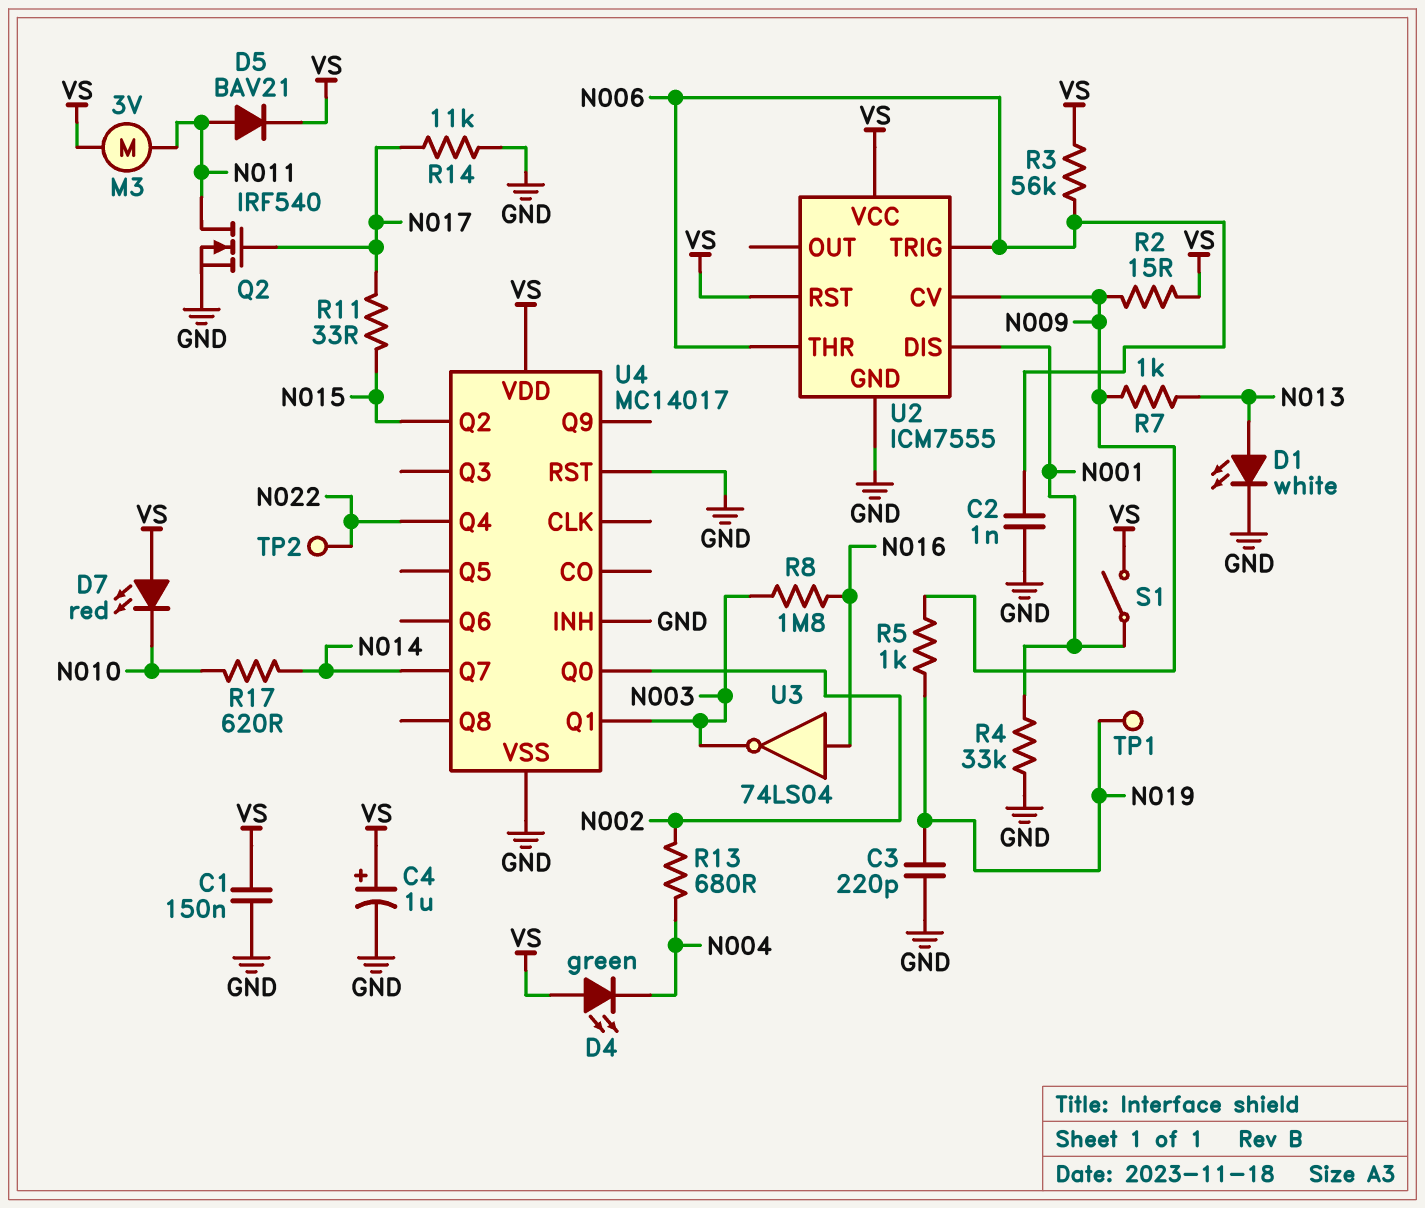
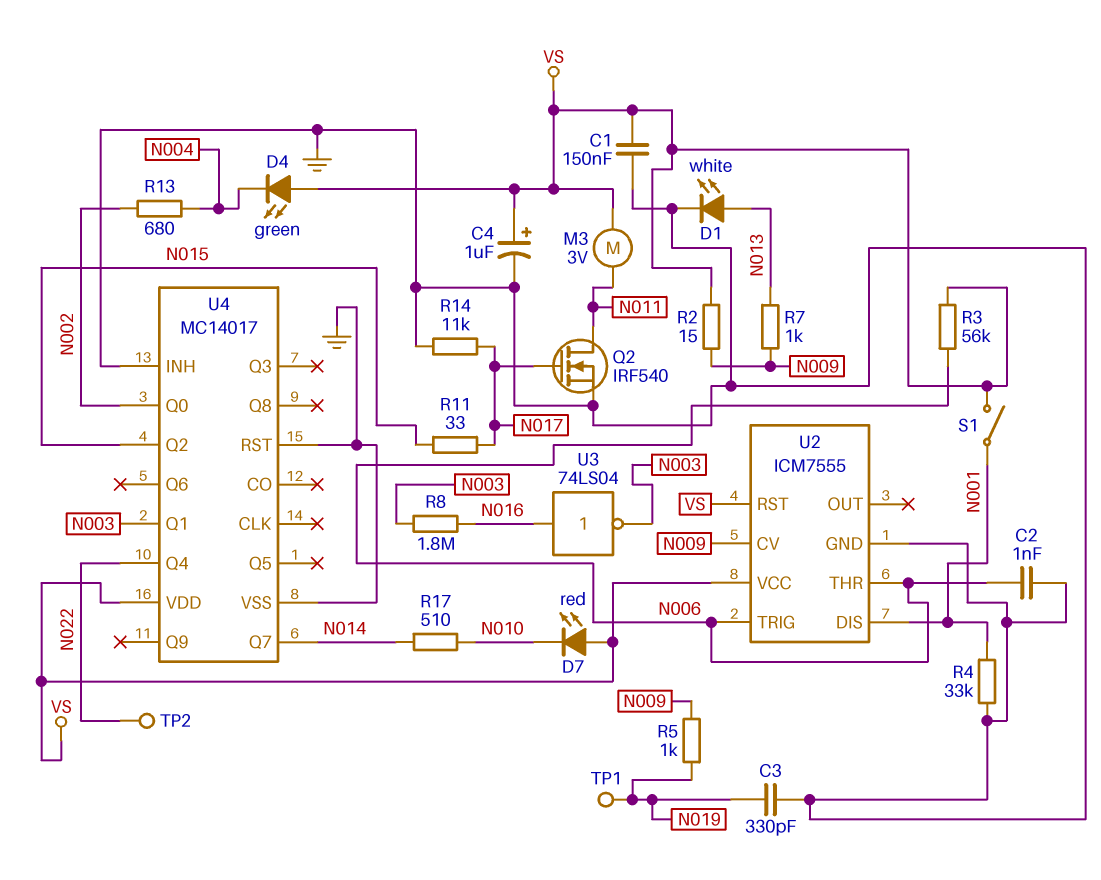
C3: 220pF (GND, N019) -> 330pF (GND, N019)
D5: diode BAV21 (A N011, K VS) -> none
R17: 620 (N010, N014) -> 510 (N010, N014)

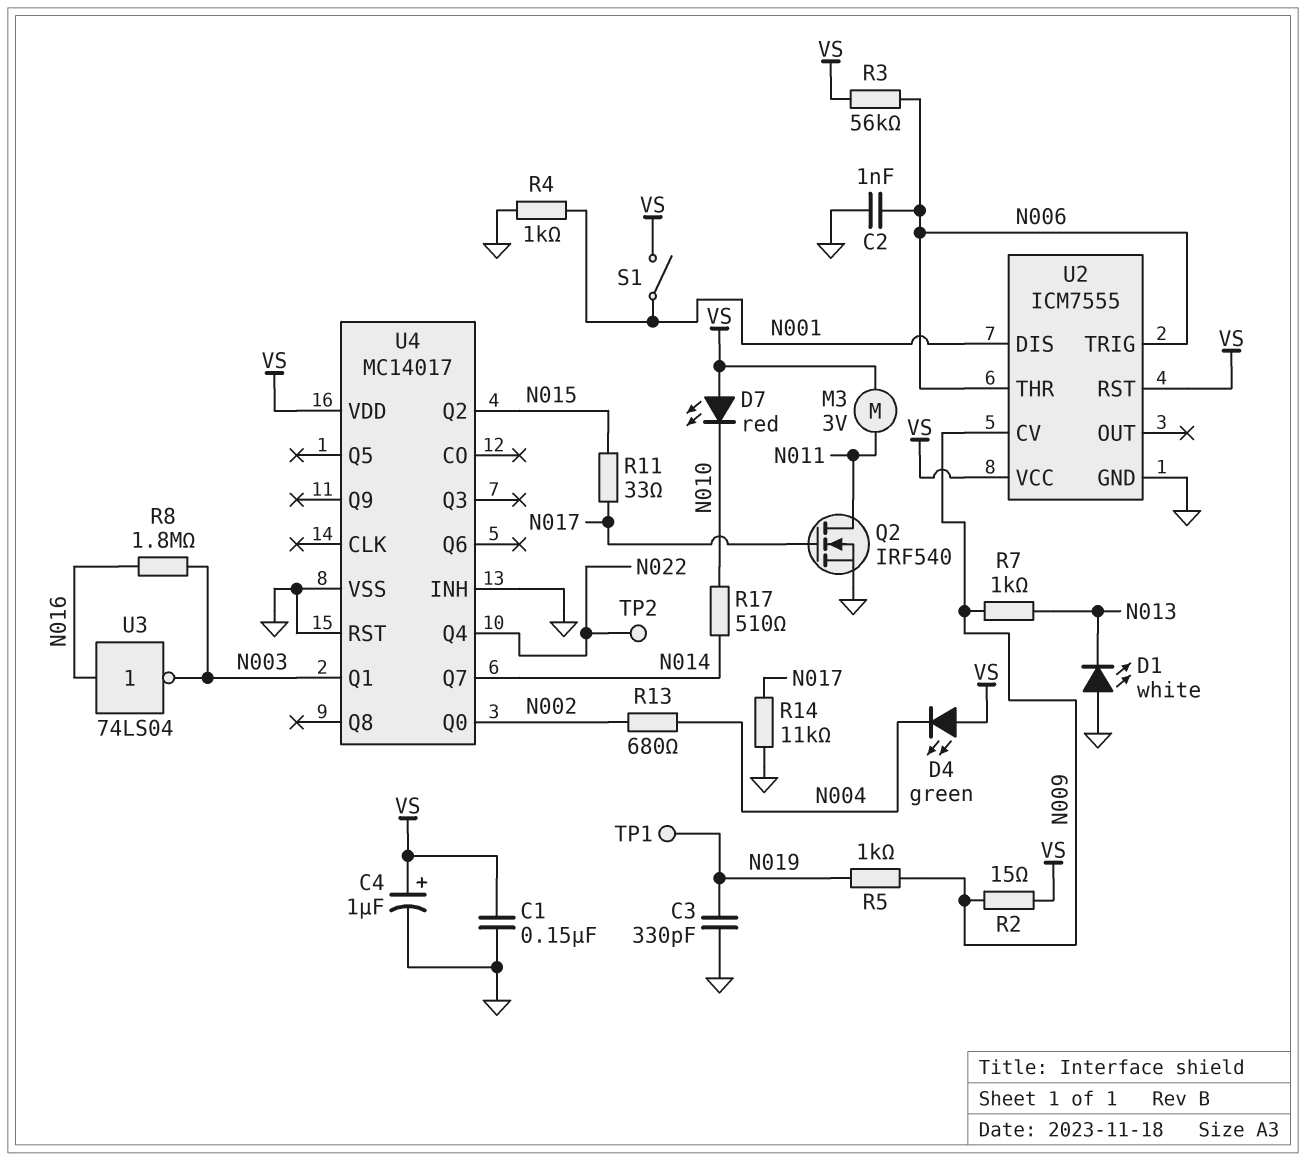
D1: LED white (A N013, K GND) -> LED white (A GND, K N013)
R4: 33k (GND, N001) -> 1k (GND, N001)

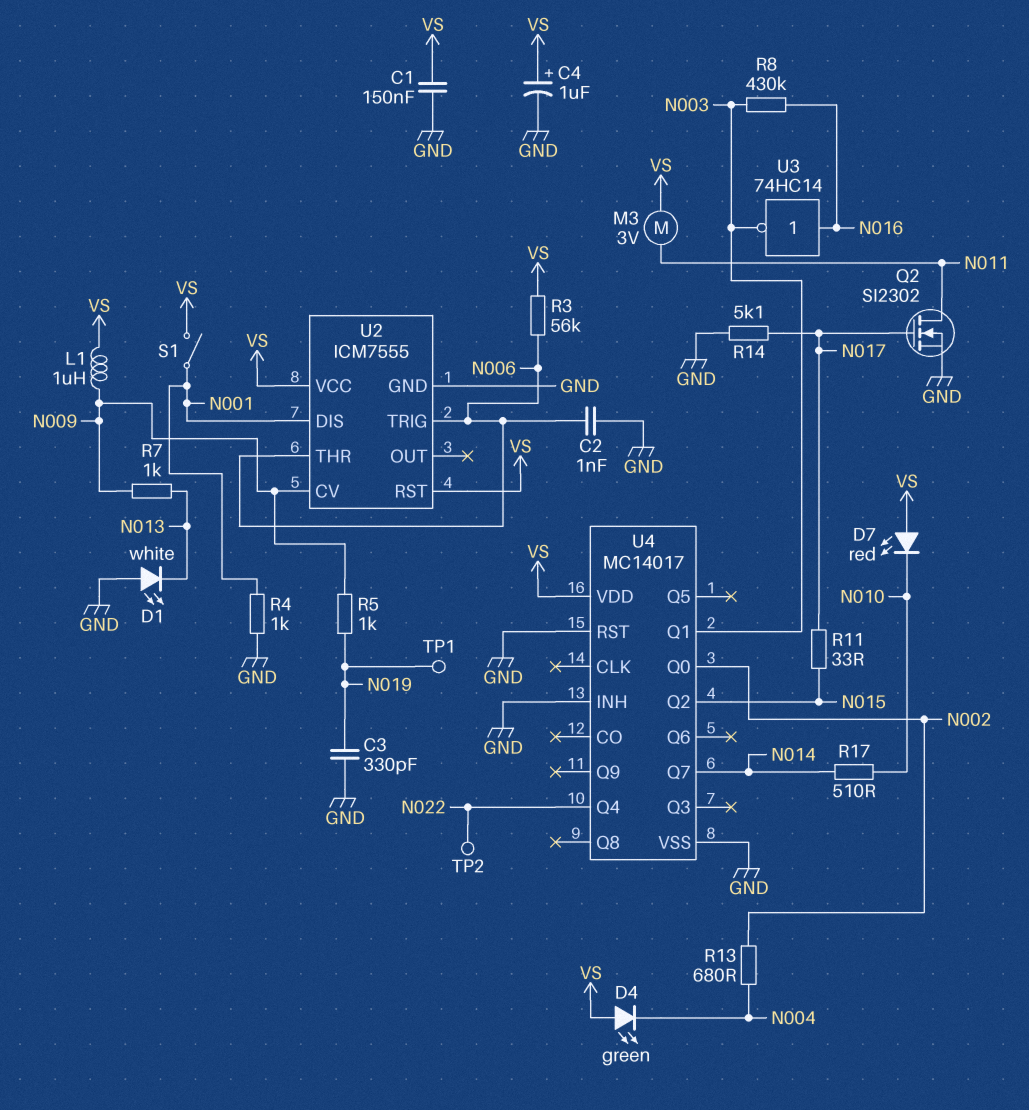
L1: none -> 1uH (N009, VS)
Q2: NMOS IRF540 (G N017, D N011, S GND) -> NMOS SI2302 (G N017, D N011, S GND)
R2: 15 (N009, VS) -> none
R8: 1.8M (N003, N016) -> 430k (N003, N016)
R14: 11k (GND, N017) -> 5.1k (GND, N017)
U3: NOT 74LS04 (in N016, out N003) -> NOT 74HC14 (in N016, out N003)

